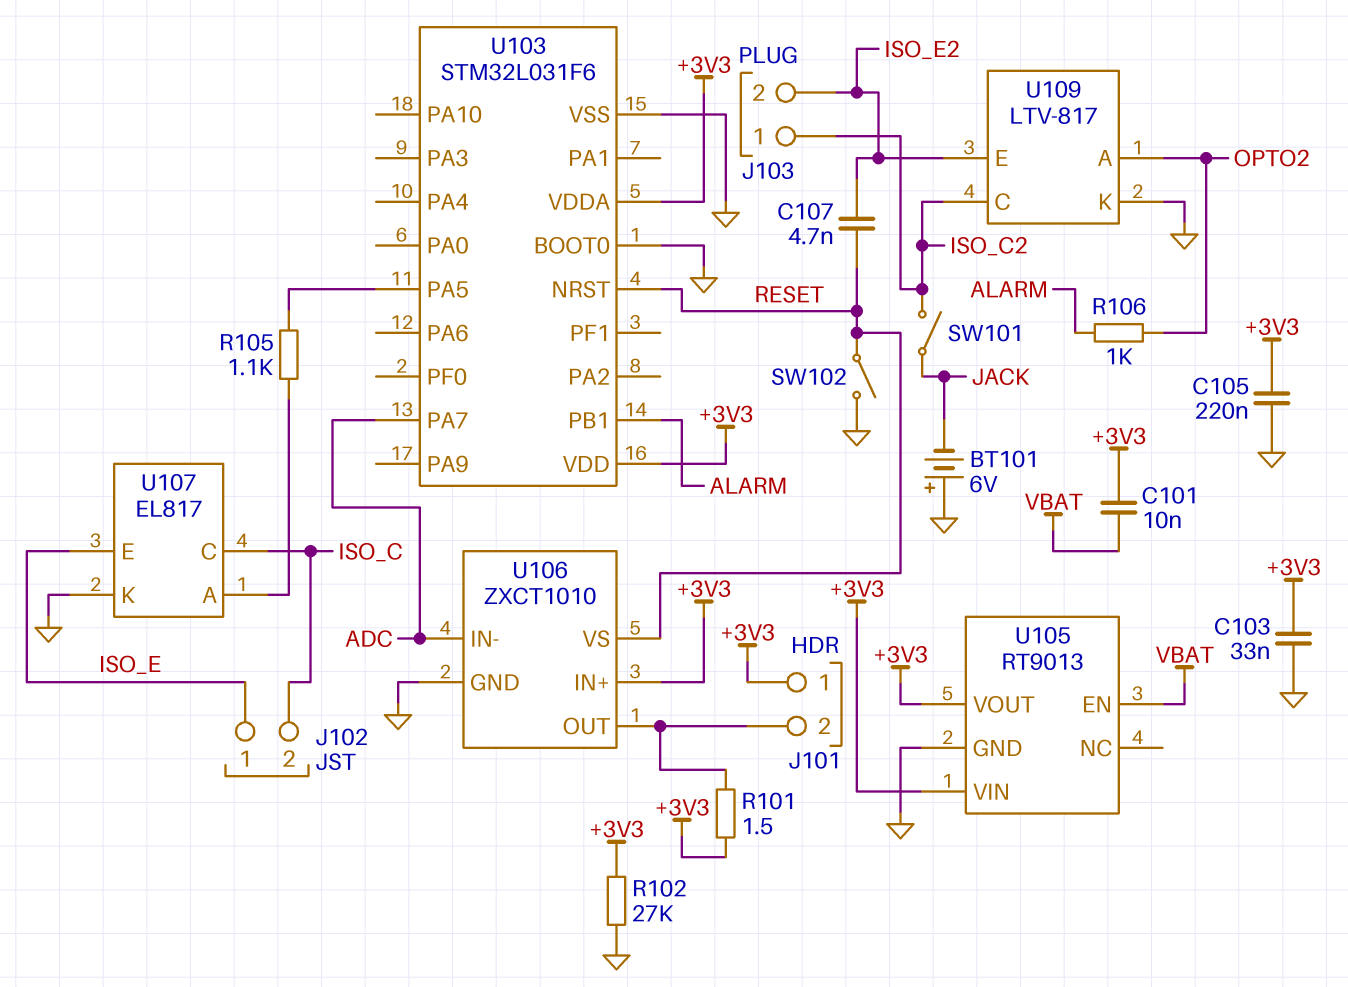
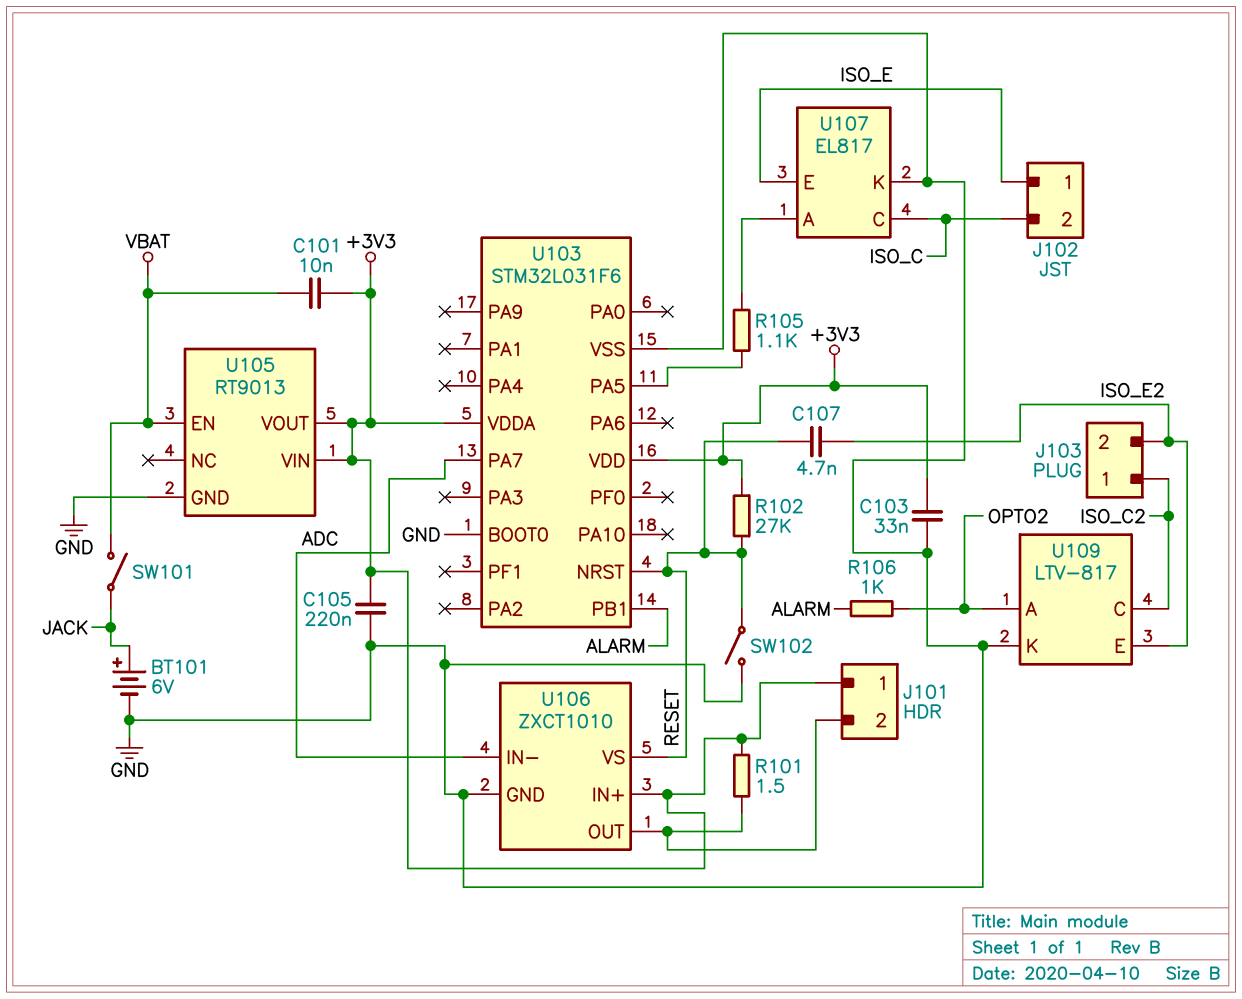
BT101: 6V (plus GND, minus JACK) -> 6V (plus JACK, minus GND)
R102: 27k (+3V3, GND) -> 27k (+3V3, RESET)
SW101: switch (ISO_C2, JACK) -> switch (JACK, VBAT)

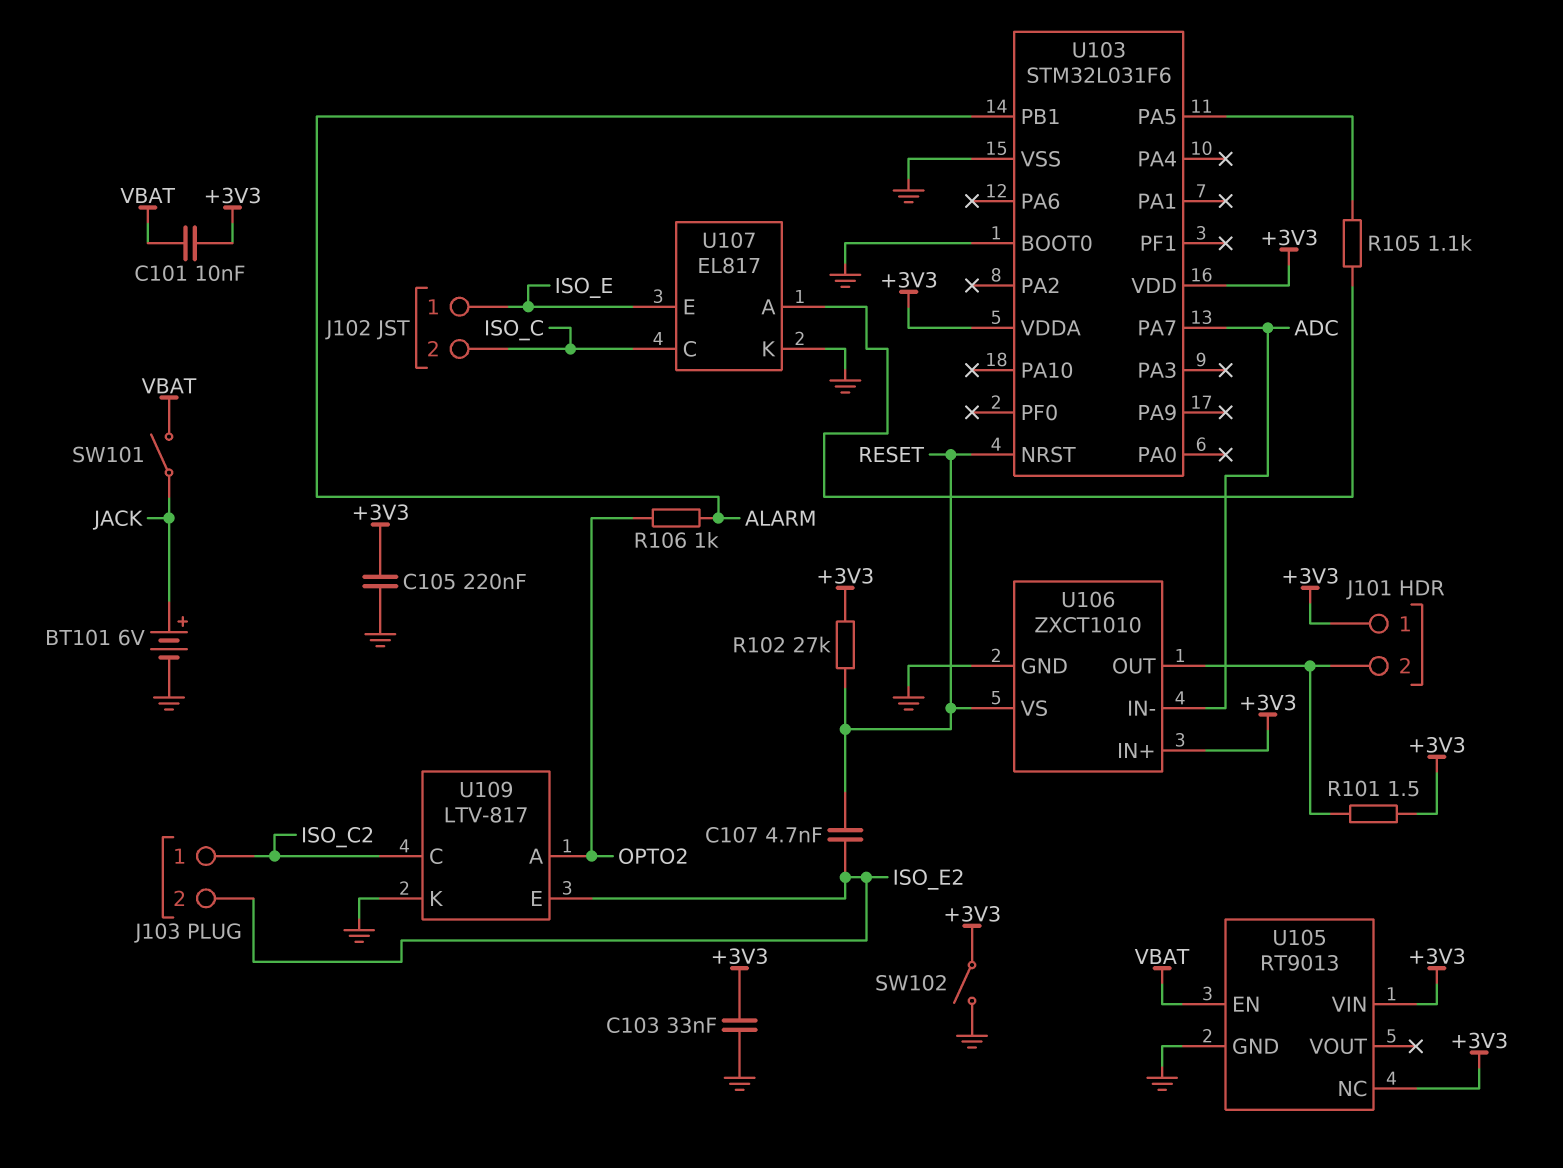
SW102: switch (GND, RESET) -> switch (+3V3, GND)
U105 pin NC: none -> +3V3
U105 pin VOUT: +3V3 -> none

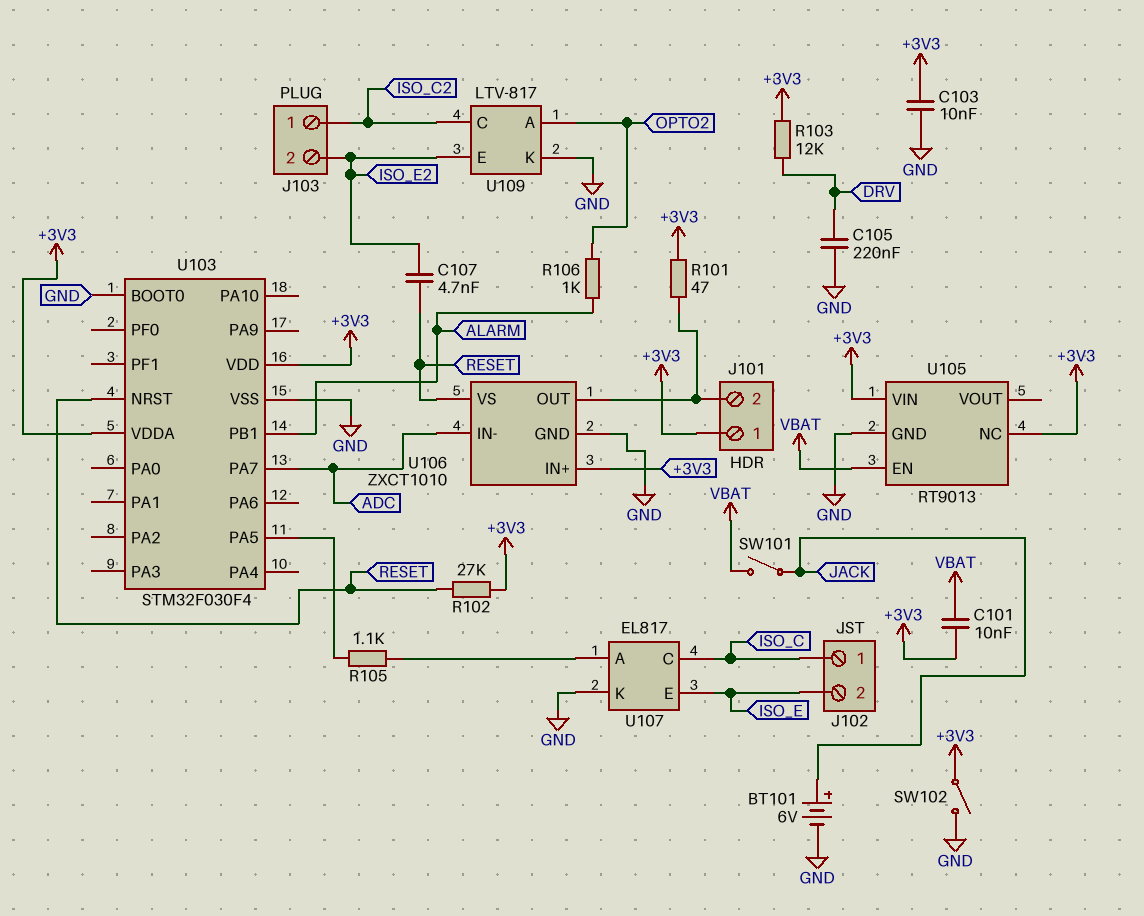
C103: 33nF (+3V3, GND) -> 10nF (+3V3, GND)
C105: 220nF (+3V3, GND) -> 220nF (DRV, GND)
J102 pin 1: ISO_E -> ISO_C
J102 pin 2: ISO_C -> ISO_E
R101: 1.5 (+3V3, J101/2) -> 47 (+3V3, J101/2)
R103: none -> 12k (+3V3, DRV)
U103: STM32L031F6 -> STM32F030F4

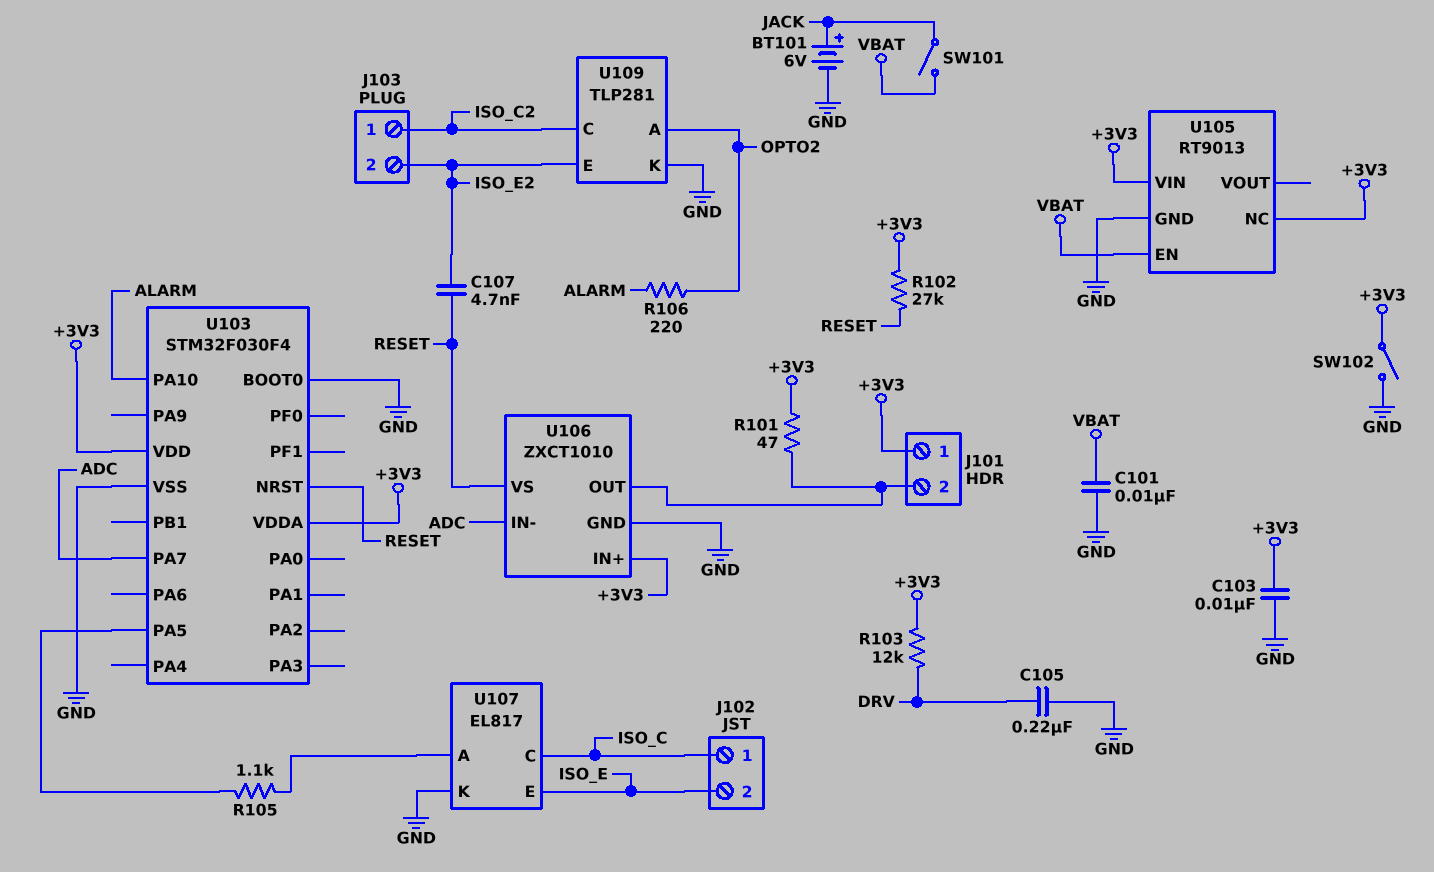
C101: 10nF (+3V3, VBAT) -> 10nF (GND, VBAT)
R106: 1k (ALARM, OPTO2) -> 220 (ALARM, OPTO2)
U103 pin PA10: none -> ALARM
U103 pin PB1: ALARM -> none
U109: LTV-817 -> TLP281

